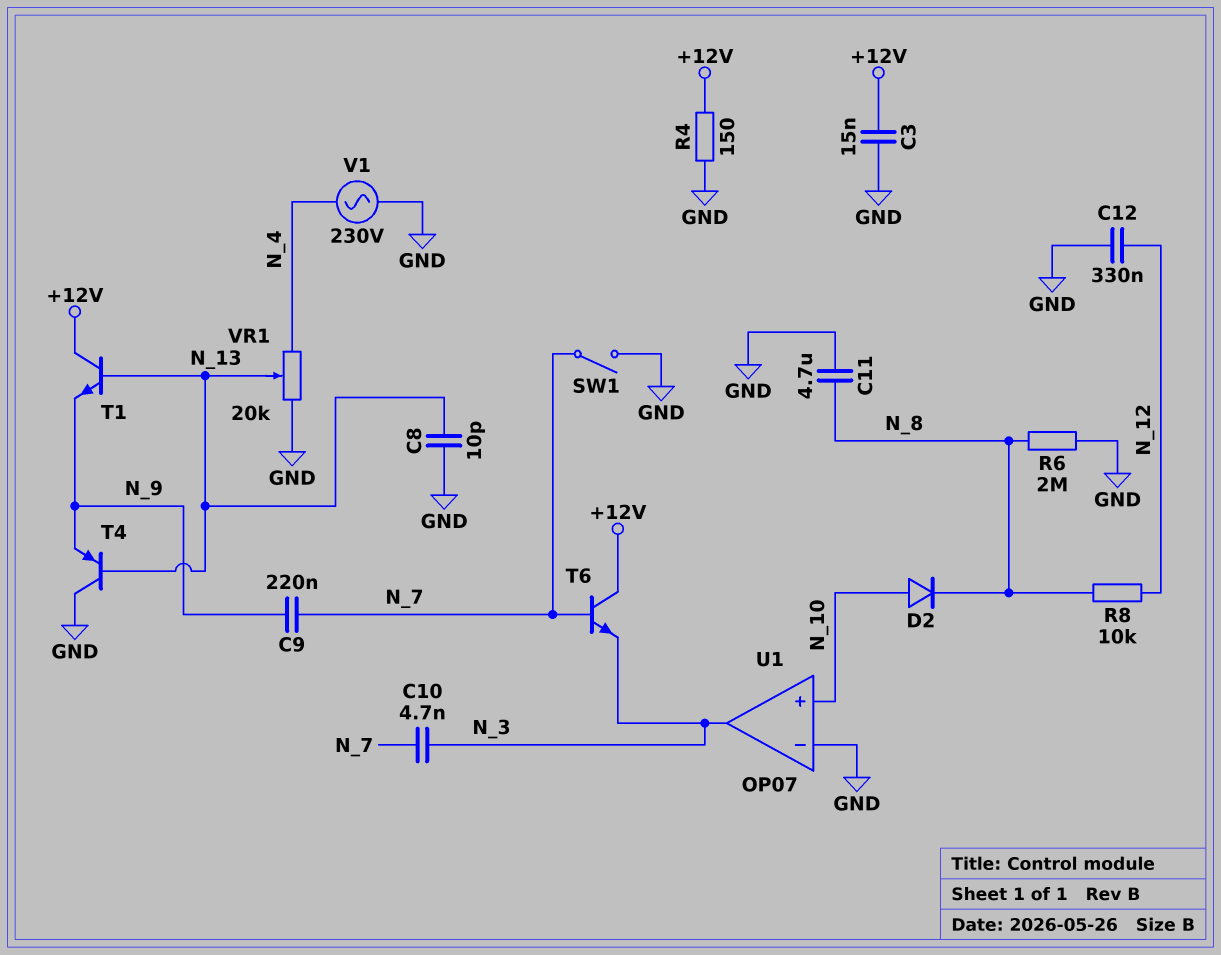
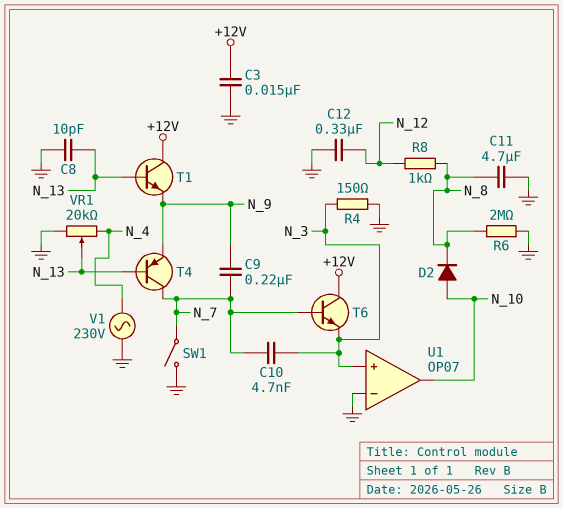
R4: 150 (+12V, GND) -> 150 (GND, N_3)
R8: 10k (N_8, N_12) -> 1k (N_8, N_12)
T4: PNP (B N_13, C GND, E N_9) -> PNP (B N_13, C N_7, E N_9)
U1 pin in+: N_10 -> N_3
U1 pin out: N_3 -> N_10

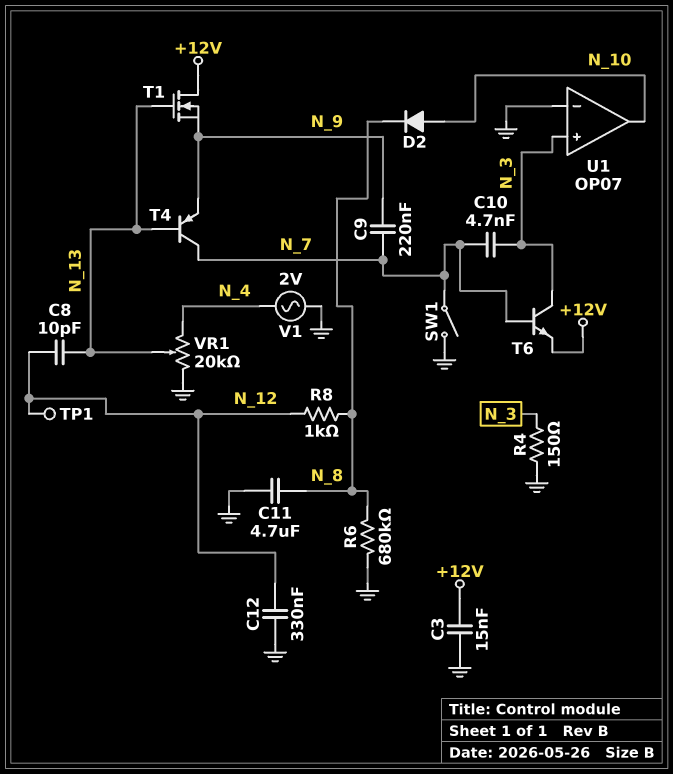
C8: 10pF (GND, N_13) -> 10pF (N_12, N_13)
R6: 2M (GND, N_8) -> 680k (GND, N_8)
T1: NPN (B N_13, C +12V, E N_9) -> NMOS (G N_13, D +12V, S N_9)
T6: NPN (B N_7, C +12V, E N_3) -> NPN (B N_7, C N_3, E +12V)
TP1: none -> test point (N_12)
V1: AC 230V (GND, N_4) -> AC 2V (GND, N_4)

